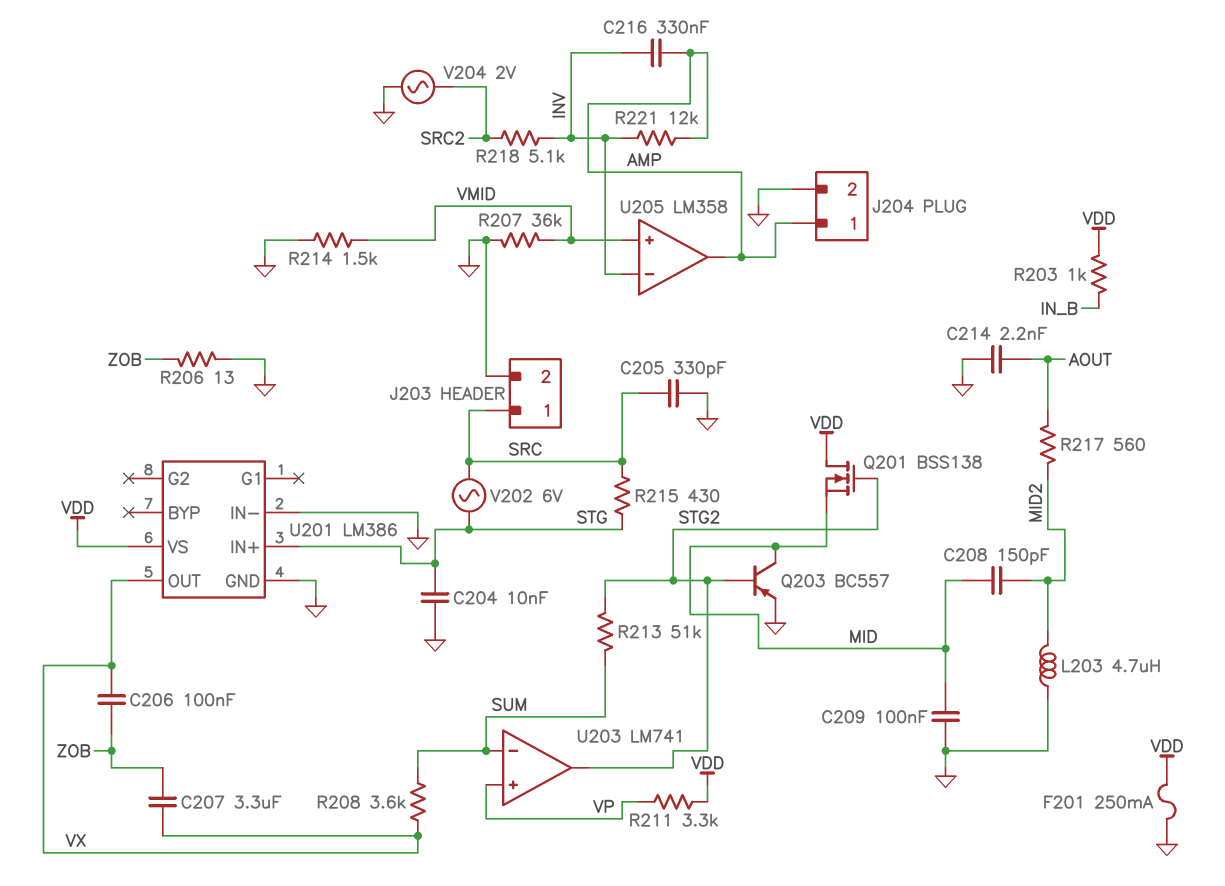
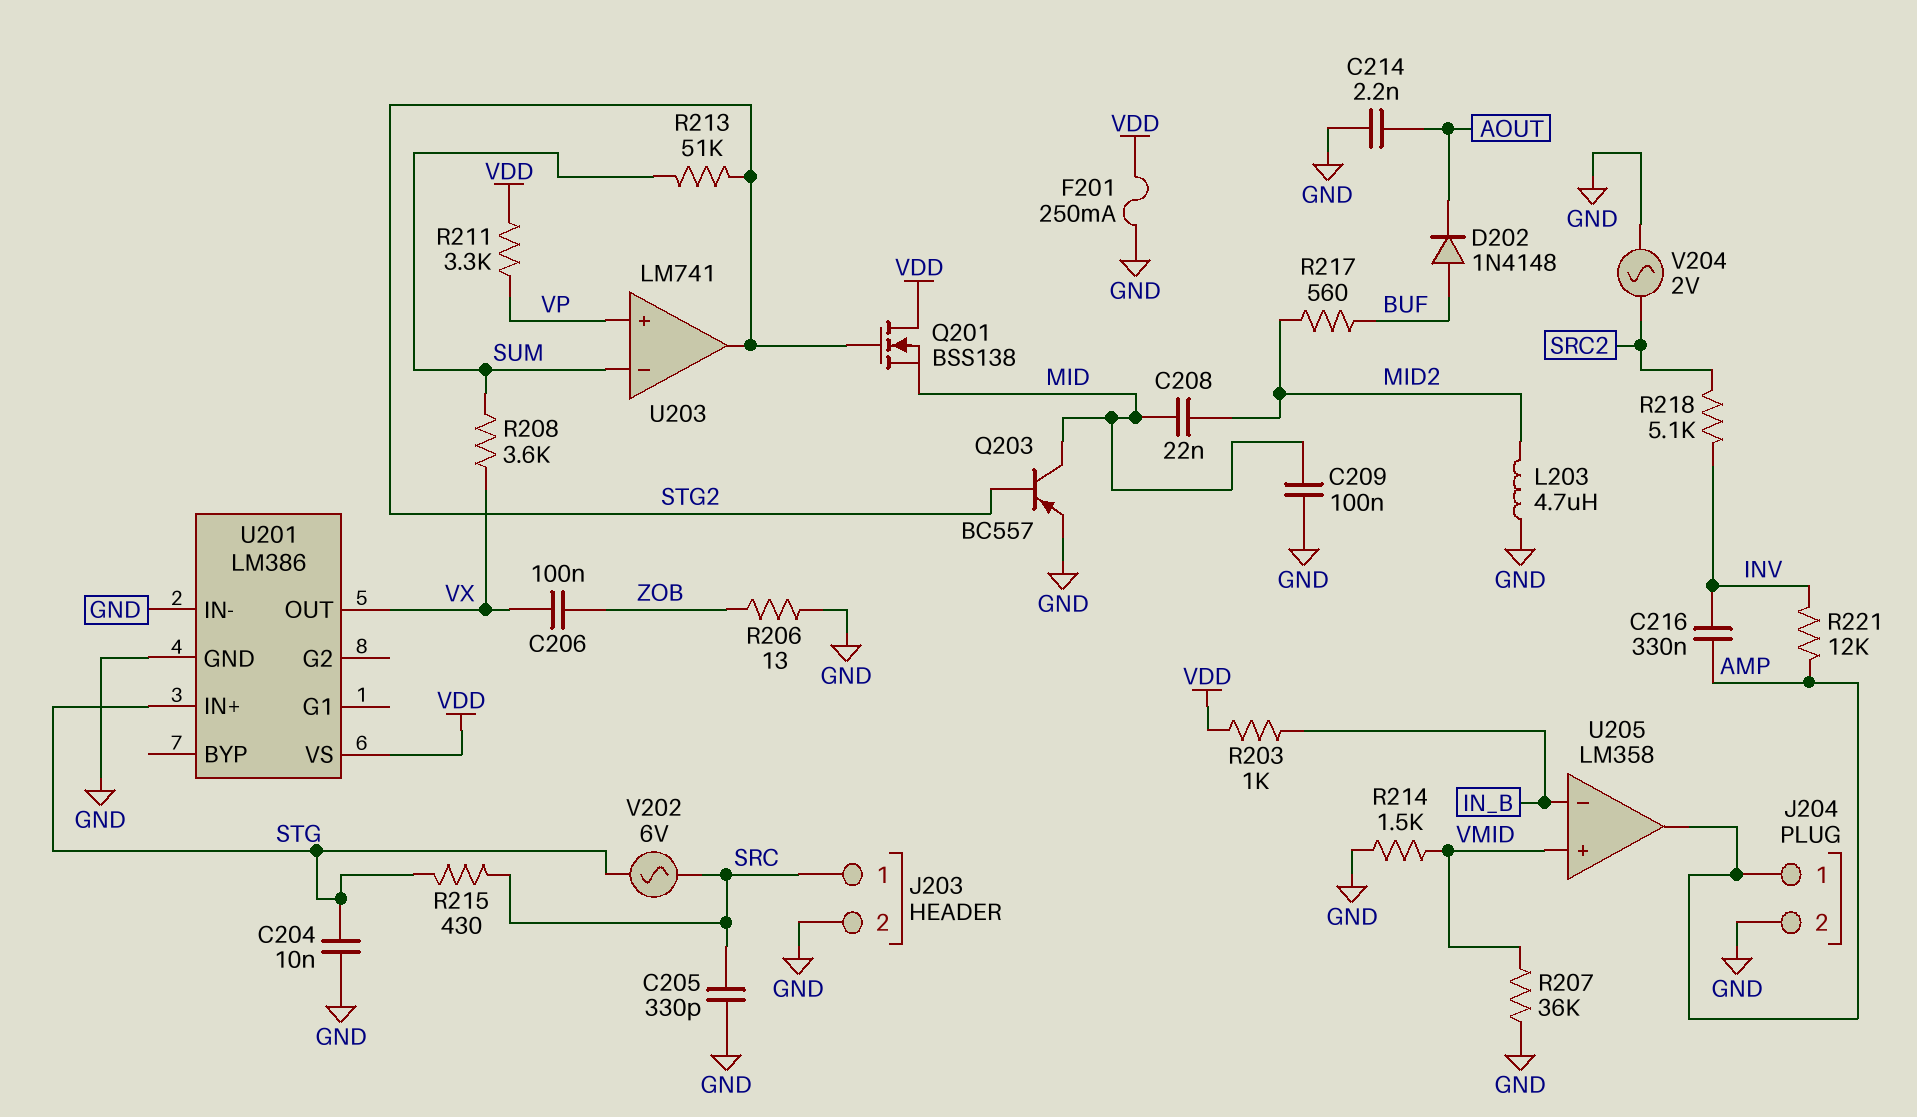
C207: 3.3uF (VX, ZOB) -> none
C208: 150pF (MID, MID2) -> 22nF (MID, MID2)
D202: none -> diode 1N4148 (A BUF, K AOUT)
R217: 560 (AOUT, MID2) -> 560 (BUF, MID2)
U205 pin in-: INV -> IN_B

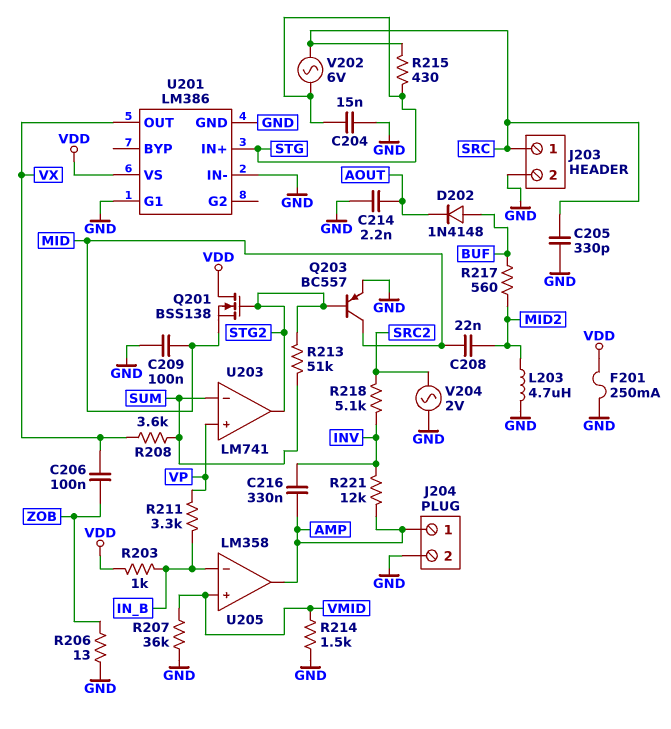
C204: 10nF (GND, STG) -> 15nF (GND, STG)
R211: 3.3k (VDD, VP) -> 3.3k (IN_B, VP)
U201 pin G1: none -> GND

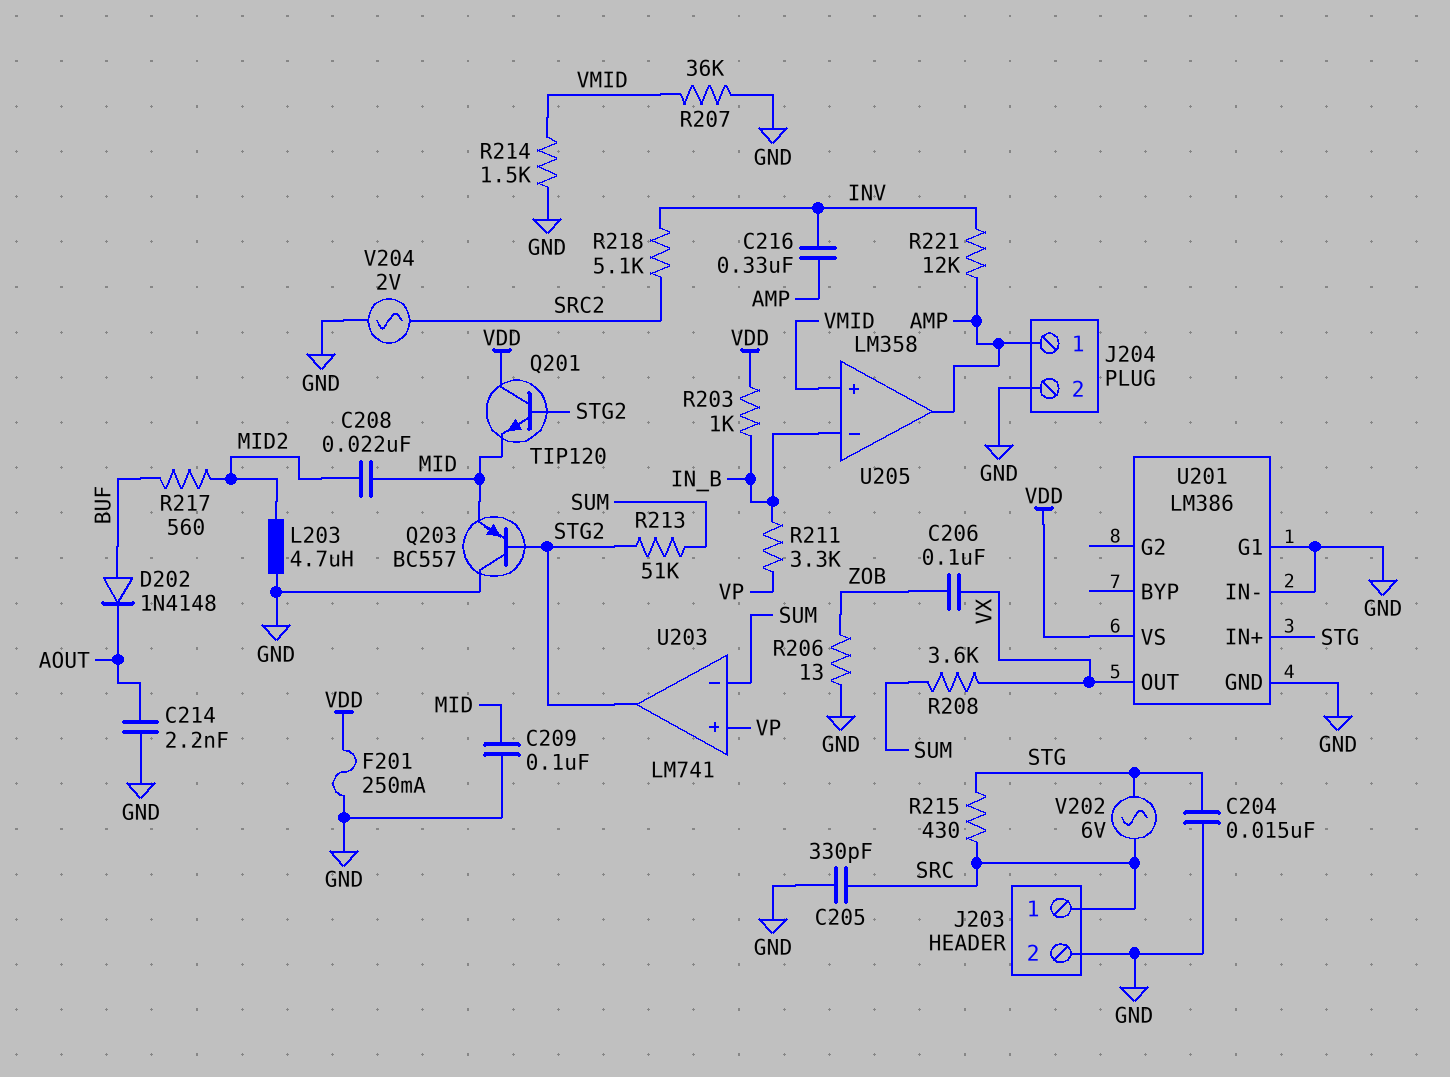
Q201: NMOS BSS138 (G STG2, D VDD, S MID) -> NPN TIP120 (B STG2, C VDD, E MID)
Q203: PNP BC557 (B STG2, C MID, E GND) -> PNP BC557 (B STG2, C GND, E MID)

